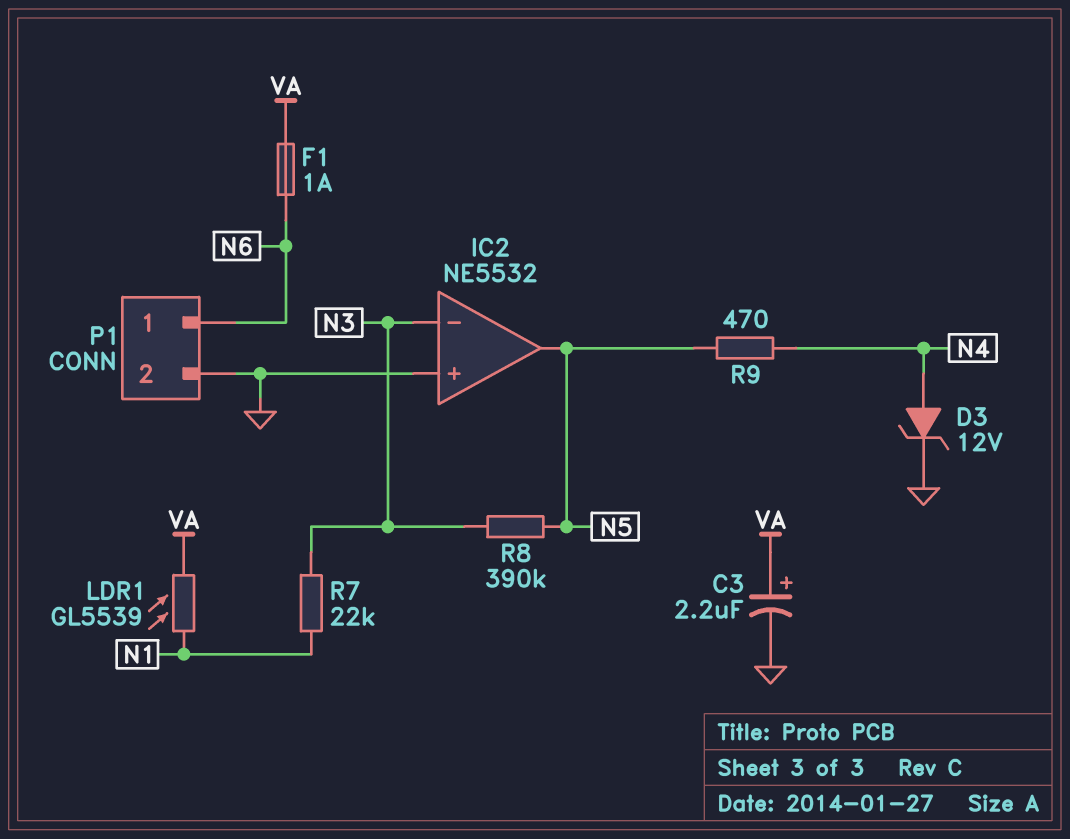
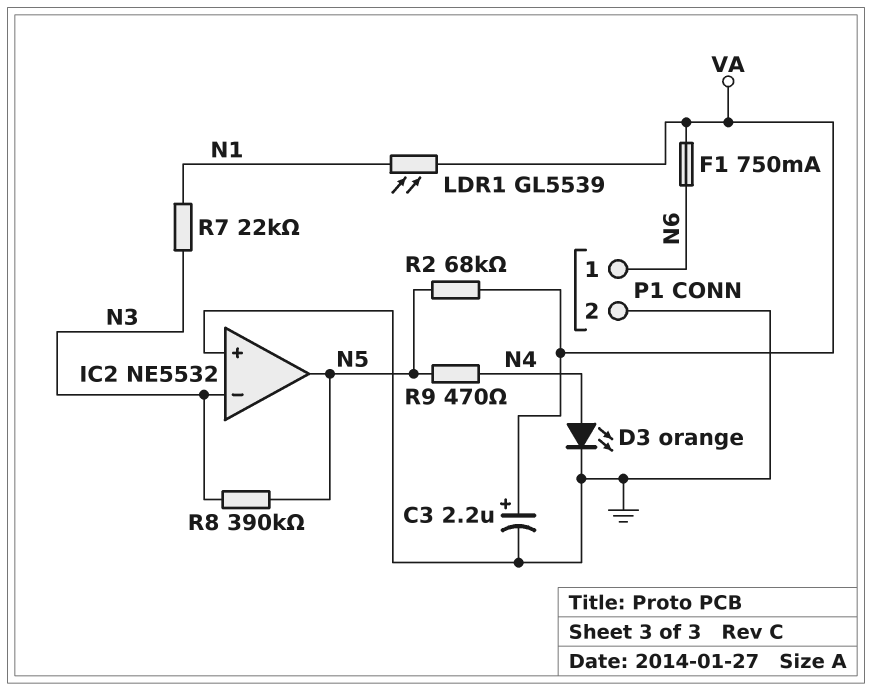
D3: zener 12V (A N4, K GND) -> LED orange (A N4, K GND)
F1: 1A (N6, VA) -> 750mA (N6, VA)
R2: none -> 68k (N5, VA)

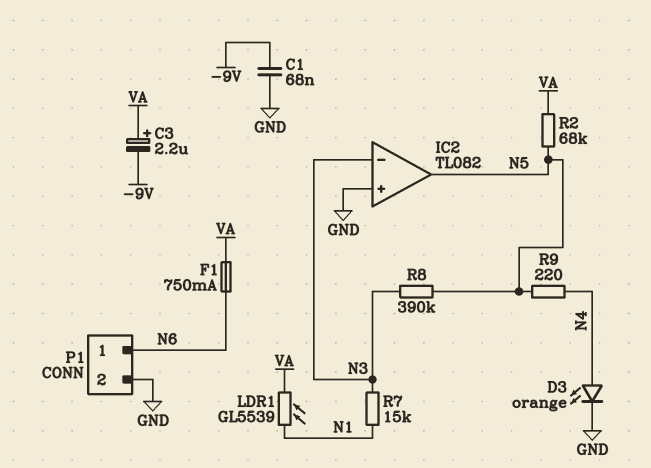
C1: none -> 68nF (-9V, GND)
C3: 2.2uF (plus VA, minus GND) -> 2.2uF (plus VA, minus -9V)
IC2: NE5532 -> TL082
R7: 22k (N1, N3) -> 15k (N1, N3)
R9: 470 (N4, N5) -> 220 (N4, N5)

